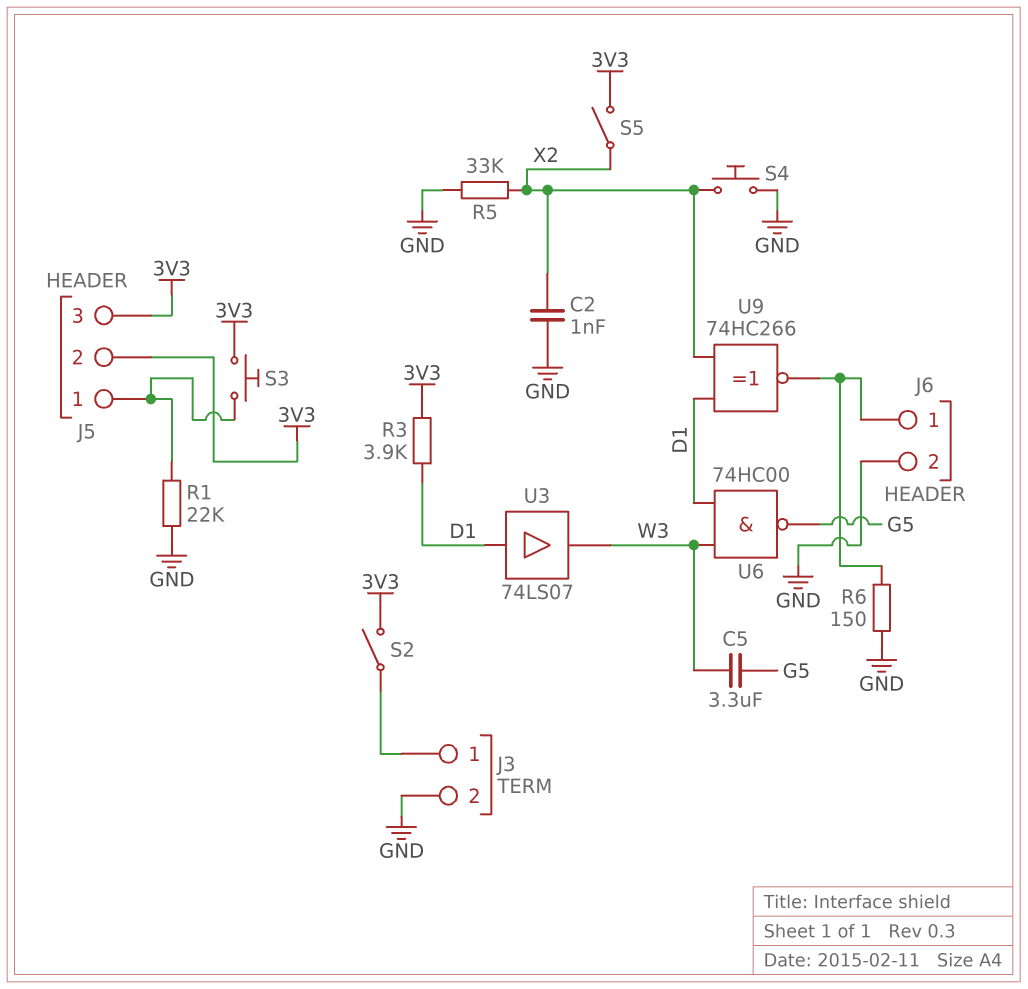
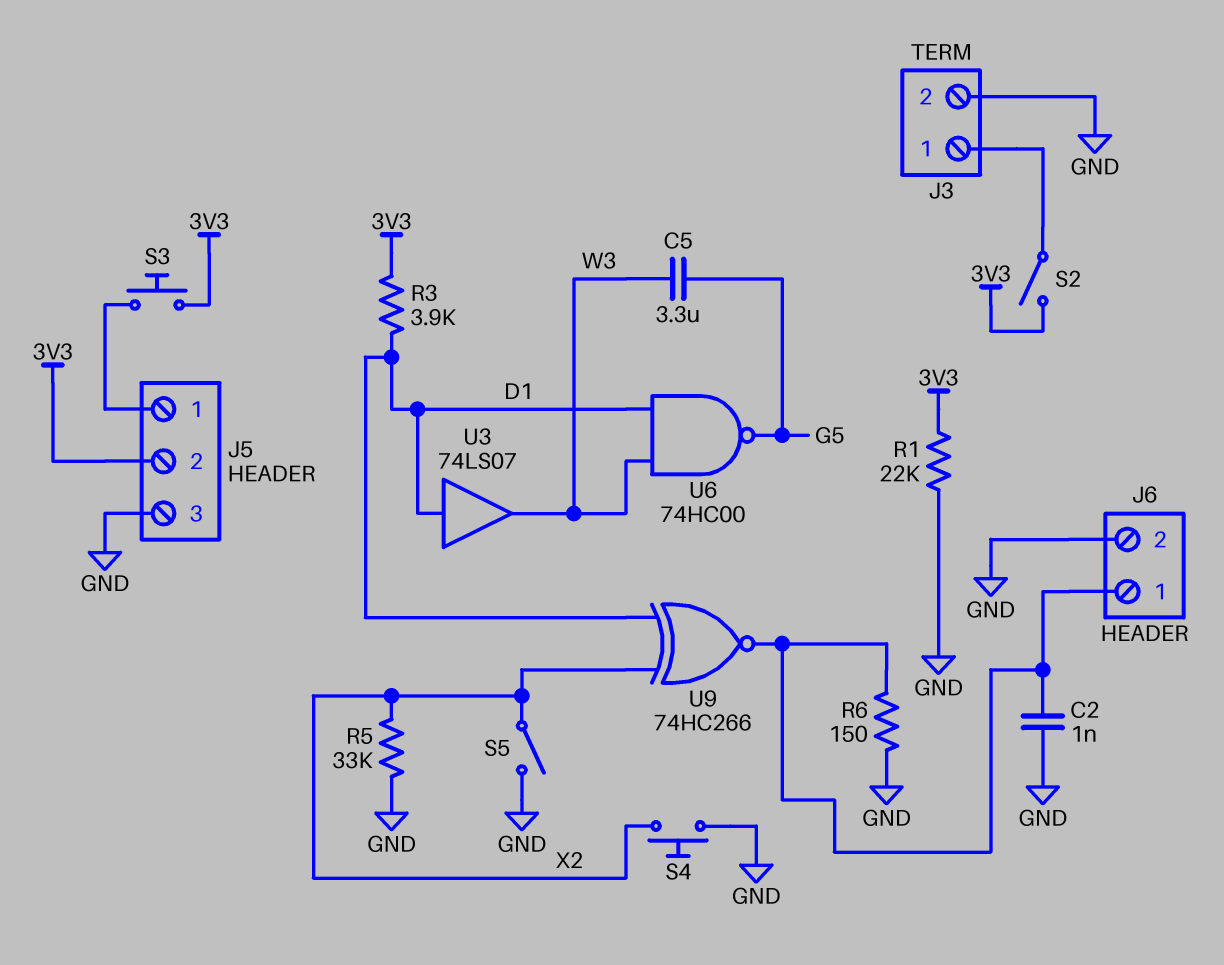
C2: 1nF (GND, X2) -> 1nF (GND, J6/1)
J5 pin 3: 3V3 -> GND
R1: 22k (GND, J5/1) -> 22k (3V3, GND)
S5: switch (3V3, X2) -> switch (GND, X2)

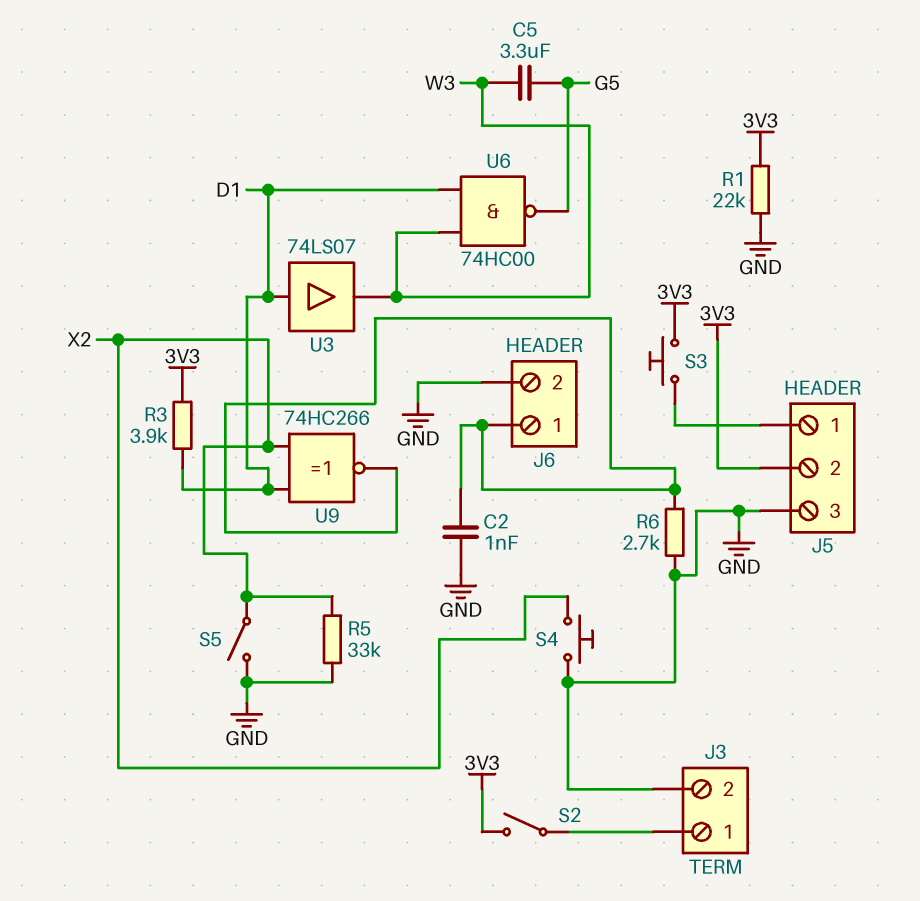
R6: 150 (GND, J6/1) -> 2.7k (GND, J6/1)

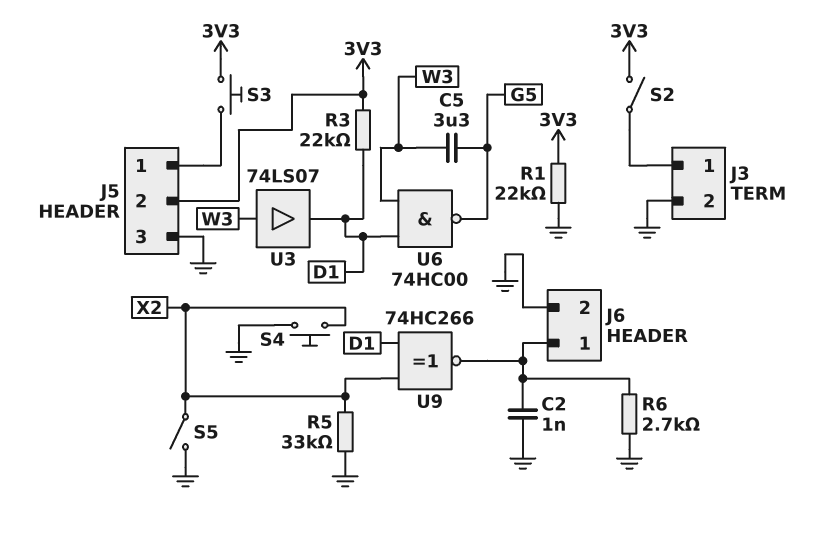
R3: 3.9k (3V3, D1) -> 22k (3V3, D1)
U3: buffer 74LS07 (in D1, out W3) -> buffer 74LS07 (in W3, out D1)

